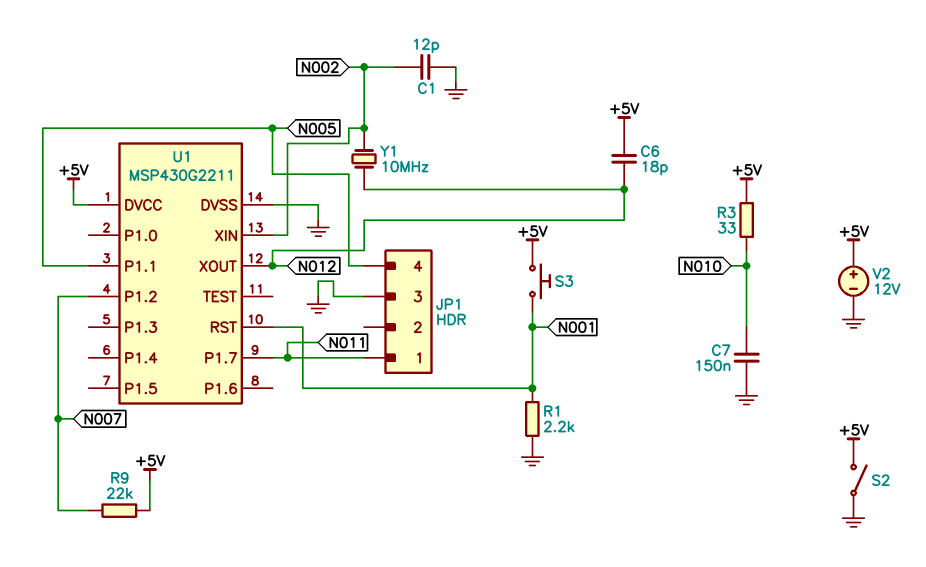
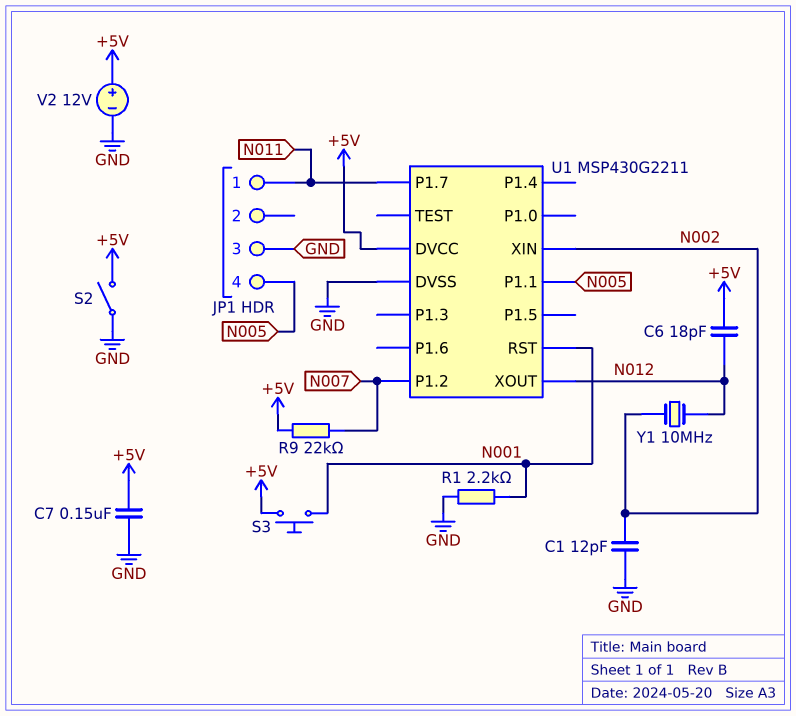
C7: 150nF (GND, N010) -> 150nF (+5V, GND)
R3: 33 (+5V, N010) -> none

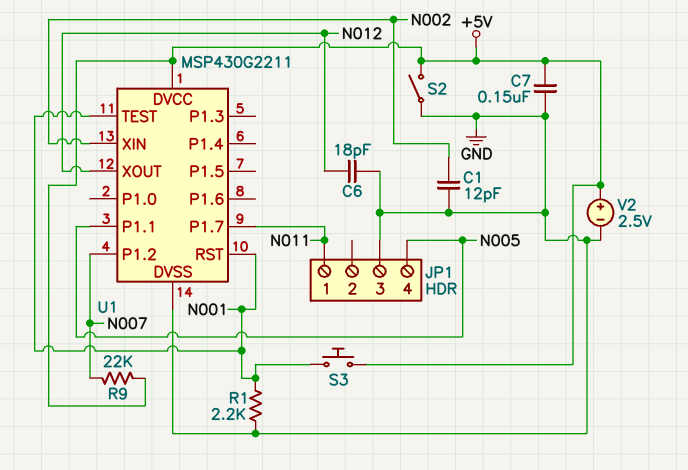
C6: 18pF (+5V, N012) -> 18pF (GND, N012)
U1 pin TEST: none -> N001
V2: 12V (plus +5V, minus GND) -> 2.5V (plus +5V, minus GND)
Y1: 10MHz (N002, N012) -> none

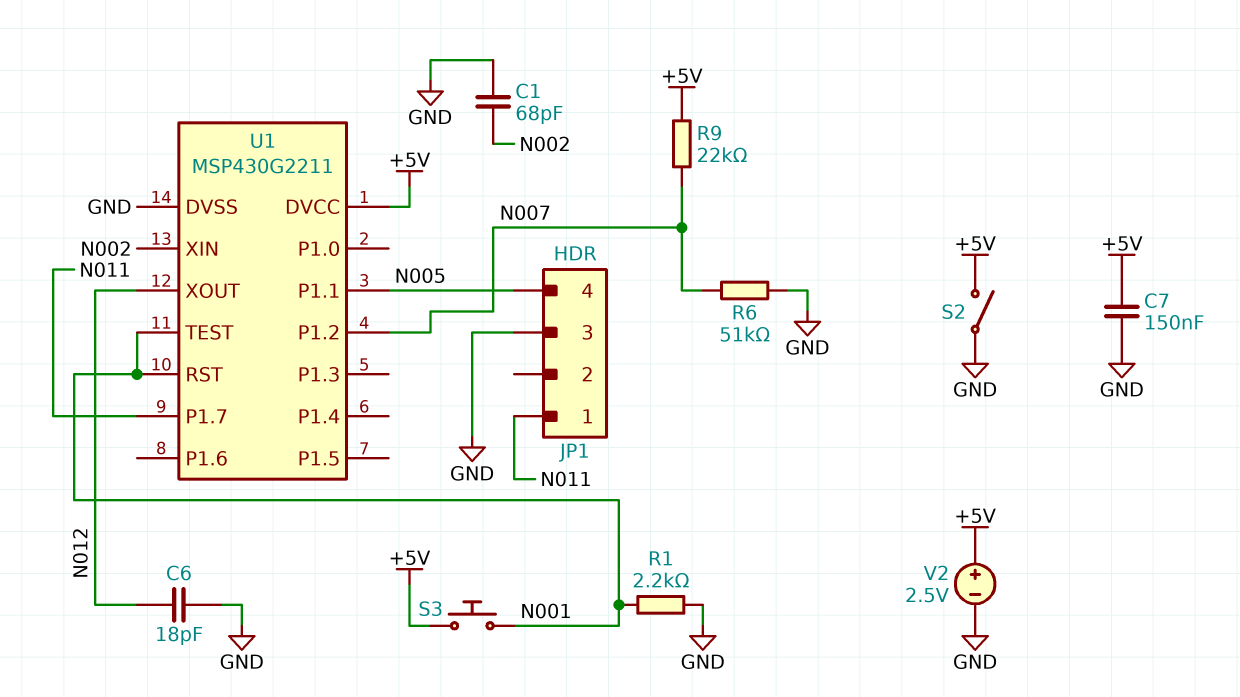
C1: 12pF (GND, N002) -> 68pF (GND, N002)
R6: none -> 51k (GND, N007)

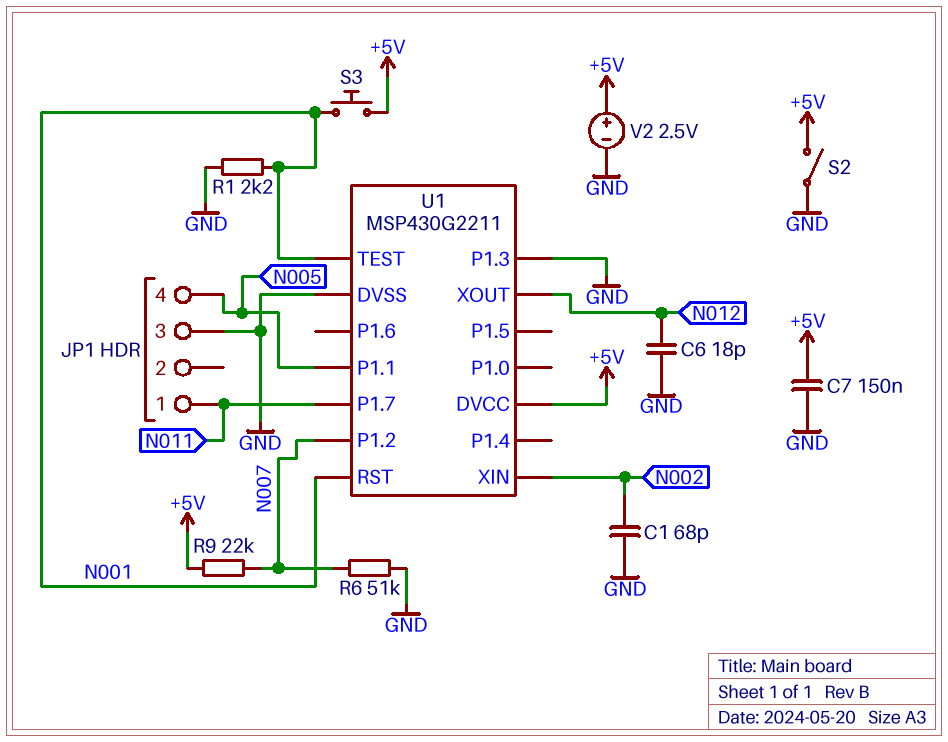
U1 pin P1.3: none -> GND

